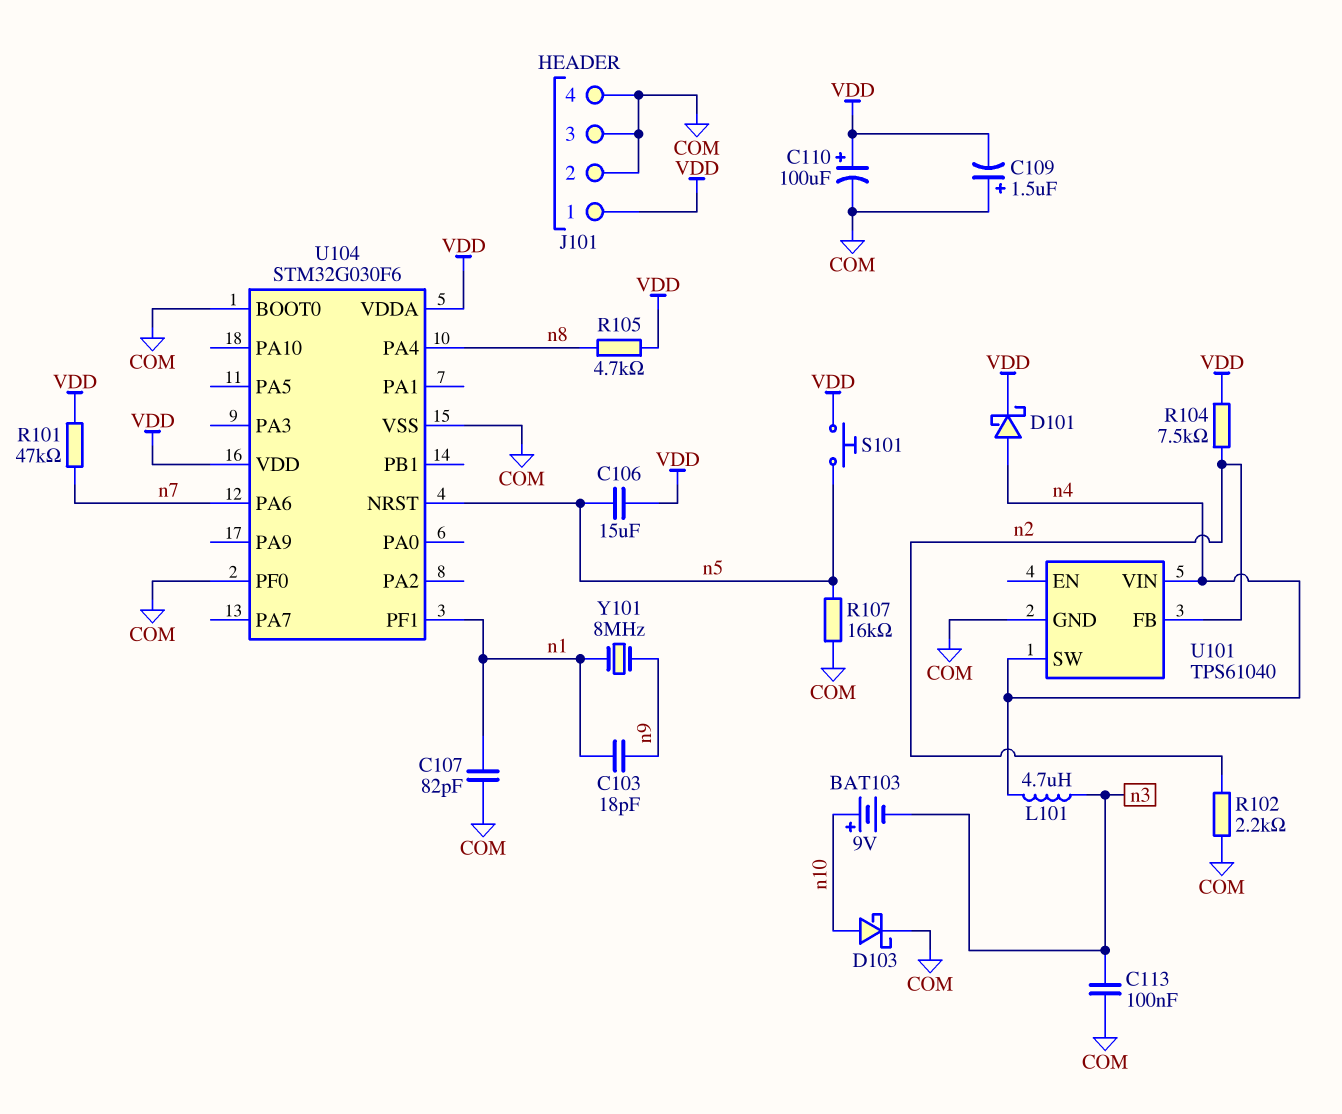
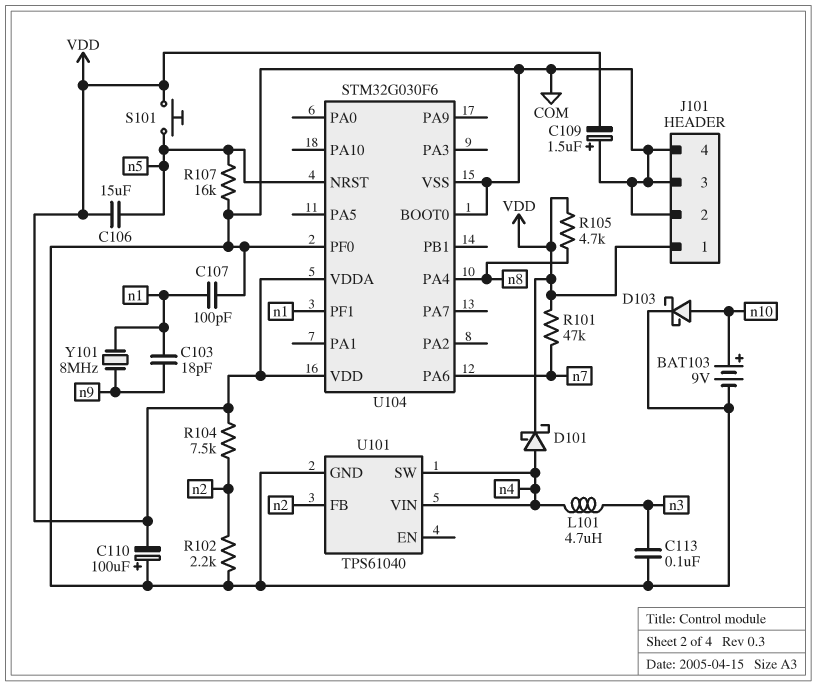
BAT103: 9V (plus n10, minus n3) -> 9V (plus n10, minus COM)
C107: 82pF (COM, n1) -> 100pF (COM, n1)
C110: 100uF (plus VDD, minus COM) -> 100uF (plus COM, minus VDD)

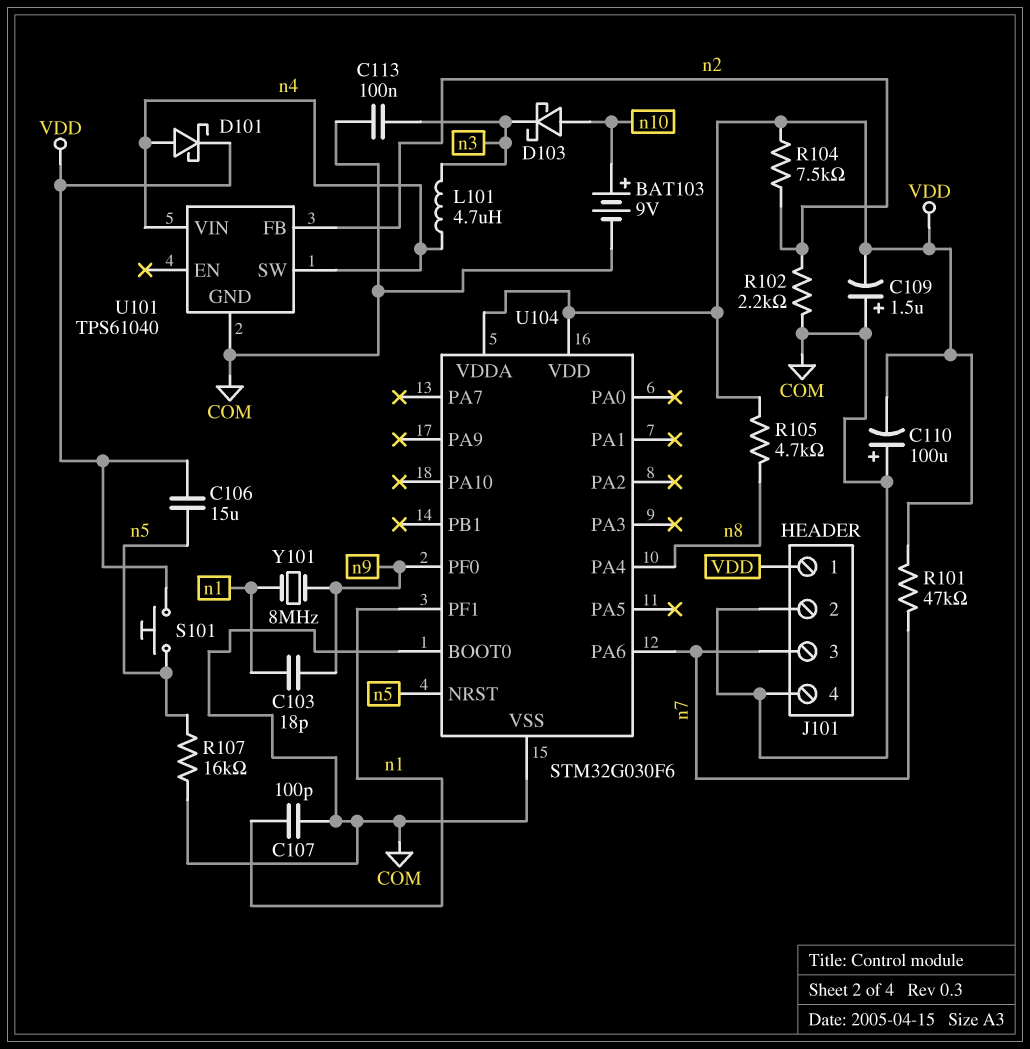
D103: schottky (A n10, K COM) -> schottky (A n10, K n3)
J101 pin 3: COM -> n7
U104 pin PF0: COM -> n9

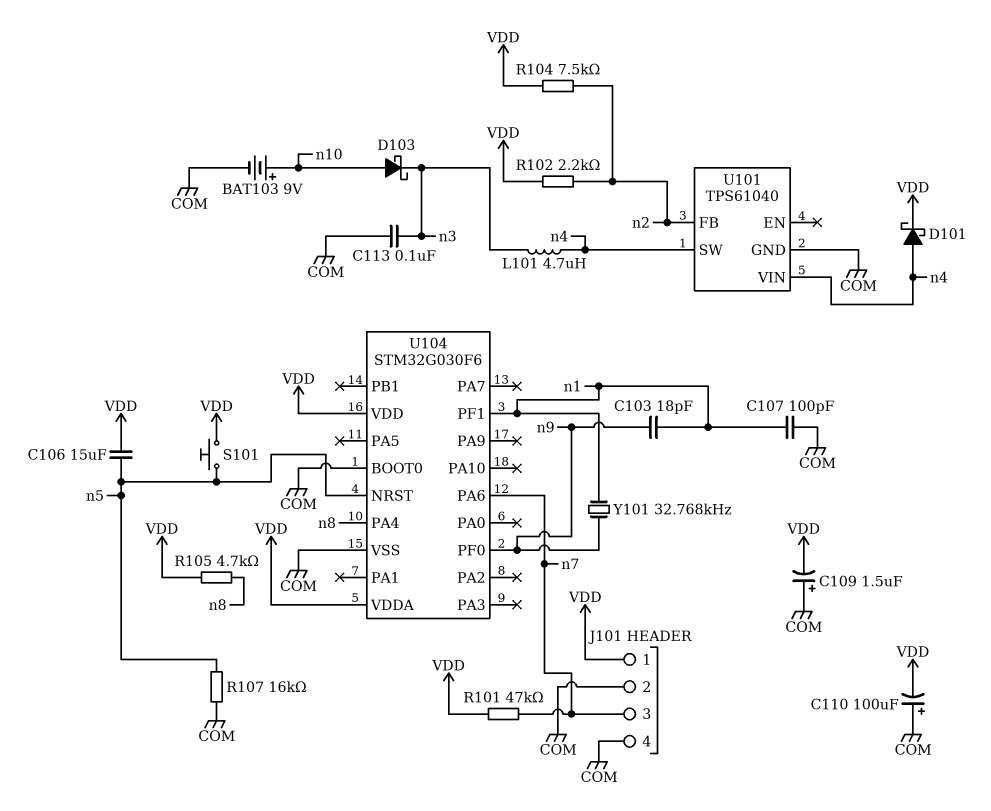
R102: 2.2k (COM, n2) -> 2.2k (VDD, n2)
Y101: 8MHz (n1, n9) -> 32.768kHz (n1, n9)

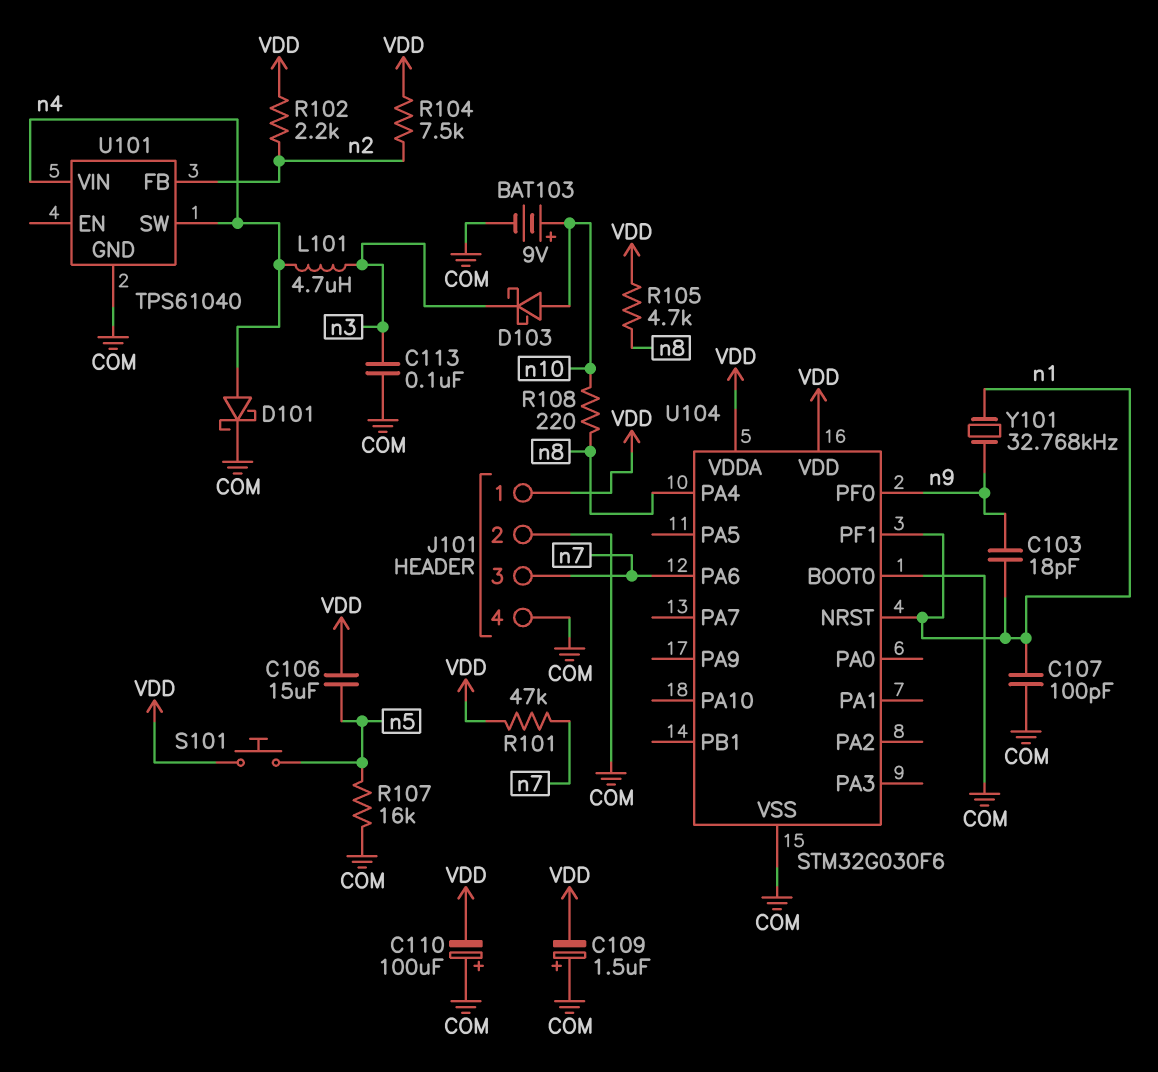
D101: schottky (A n4, K VDD) -> schottky (A n4, K COM)
R108: none -> 220 (n8, n10)
U104 pin NRST: n5 -> n1

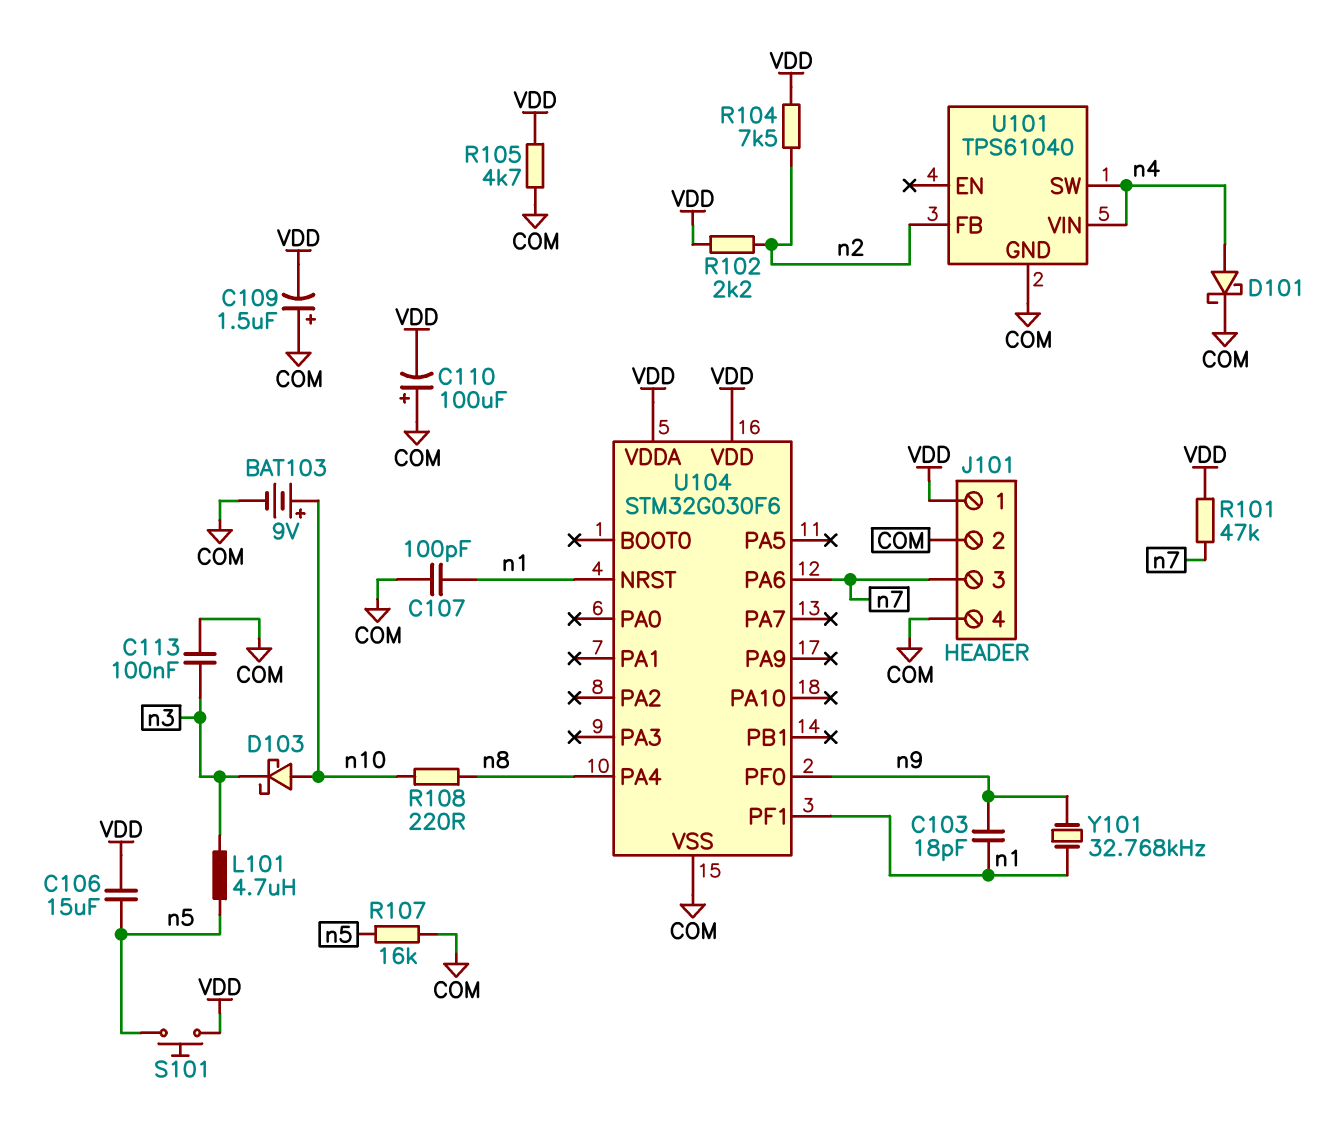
L101: 4.7uH (n3, n4) -> 4.7uH (n3, n5)
R105: 4.7k (VDD, n8) -> 4.7k (COM, VDD)
U104 pin BOOT0: COM -> none

